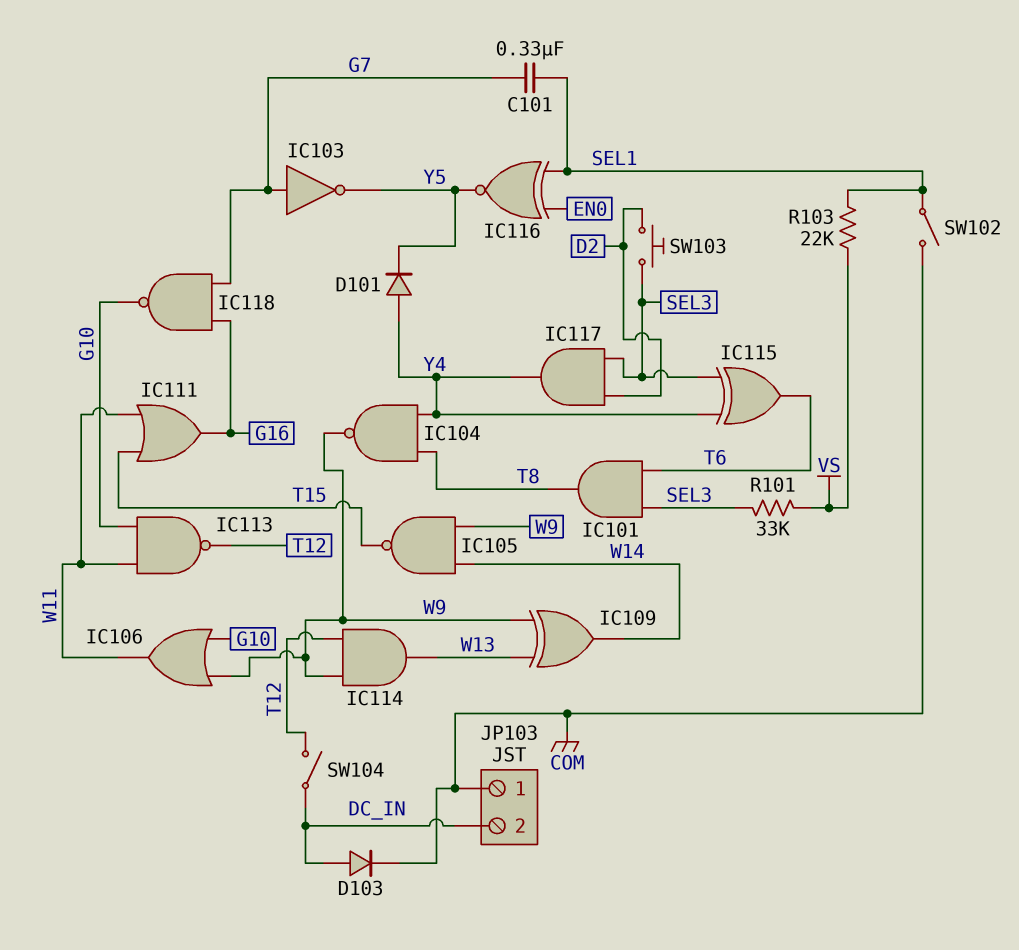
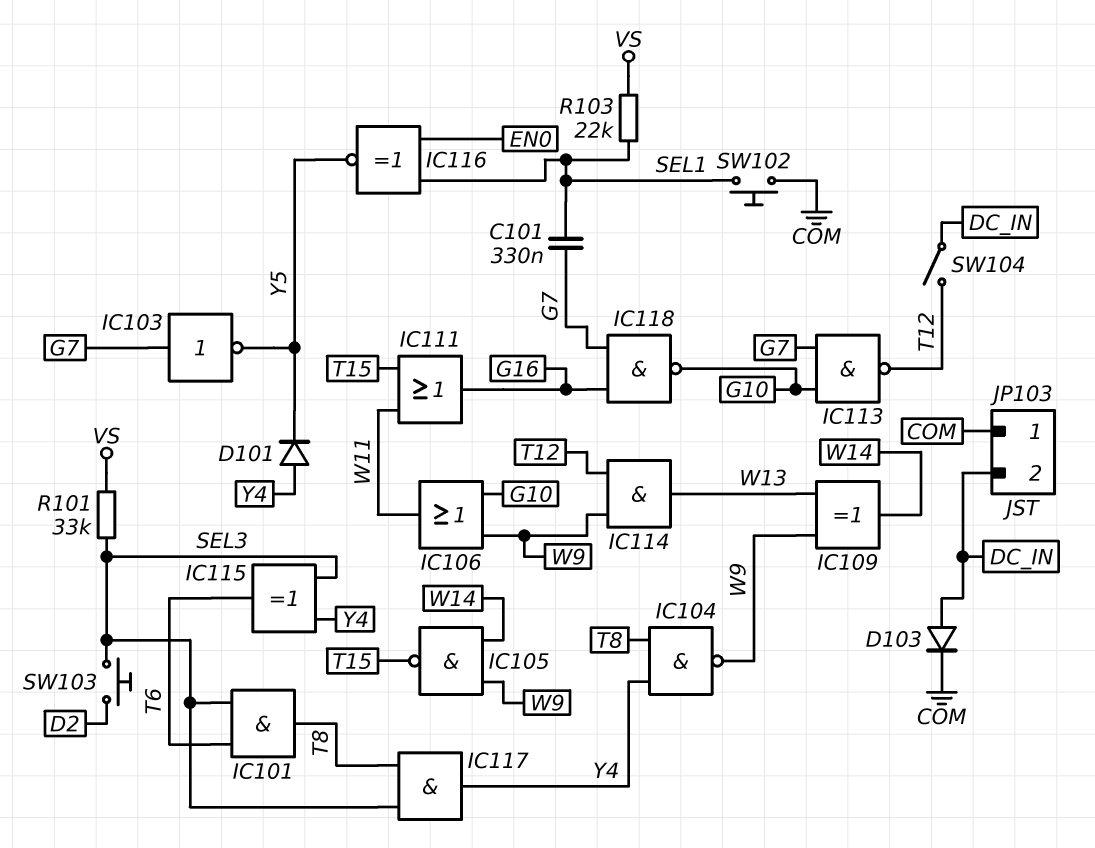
IC113: NAND (in G10, in W11, out T12) -> NAND (in G7, in G10, out T12)
IC117: AND (in D2, in SEL3, out Y4) -> AND (in SEL3, in T8, out Y4)
SW102: switch (COM, SEL1) -> button (COM, SEL1)

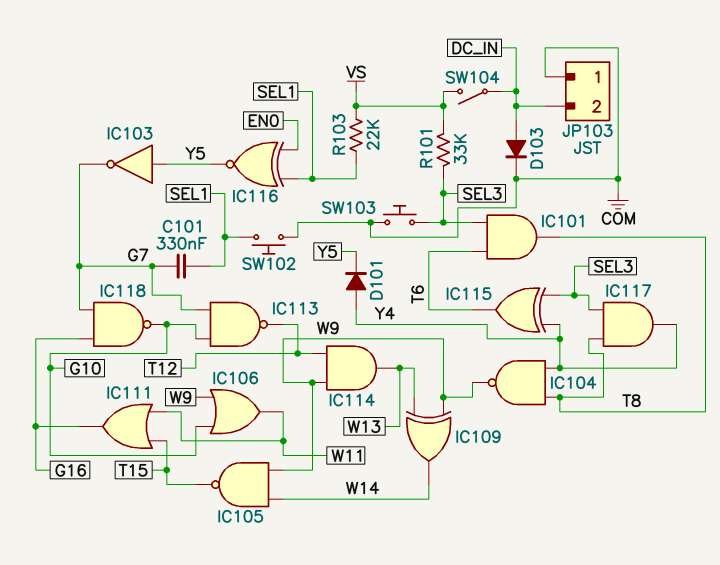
IC103: NOT (in G7, out Y5) -> NOT (in Y5, out G7)
SW103: button (D2, SEL3) -> button (COM, SEL3)
SW104: switch (DC_IN, T12) -> switch (DC_IN, VS)

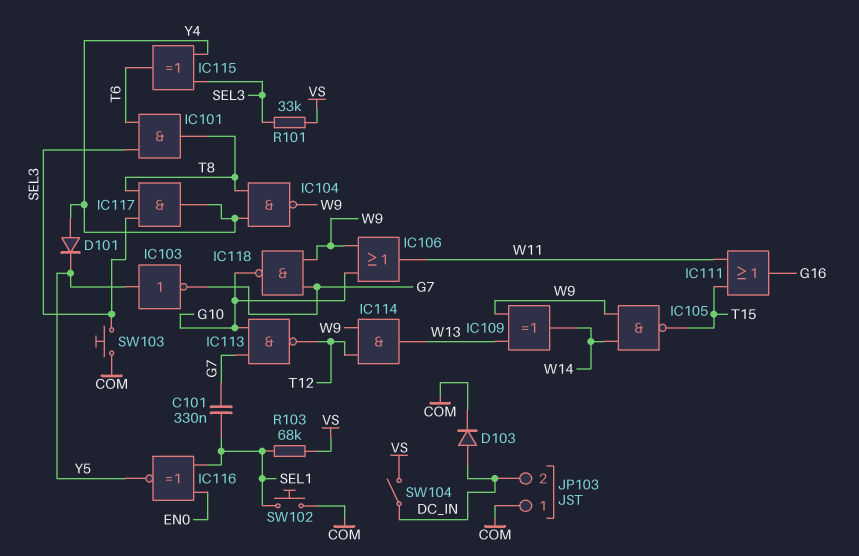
IC118: NAND (in G7, in G16, out G10) -> NAND (in G7, in W9, out G10)
R103: 22k (SEL1, VS) -> 68k (SEL1, VS)

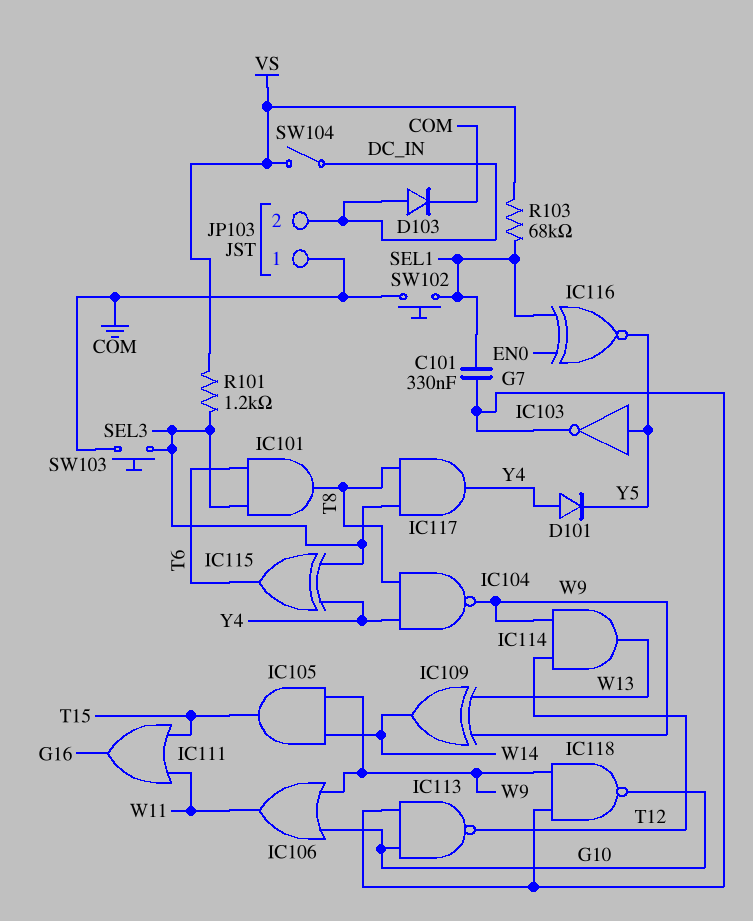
IC105: NAND (in W9, in W14, out T15) -> AND (in W9, in W14, out T15)
R101: 33k (SEL3, VS) -> 1.2k (SEL3, VS)

